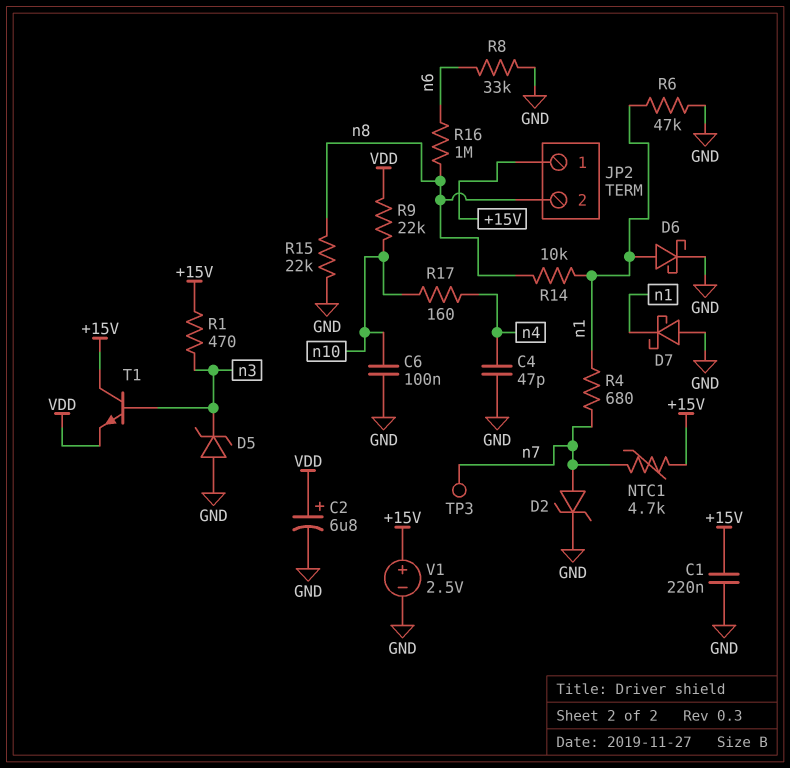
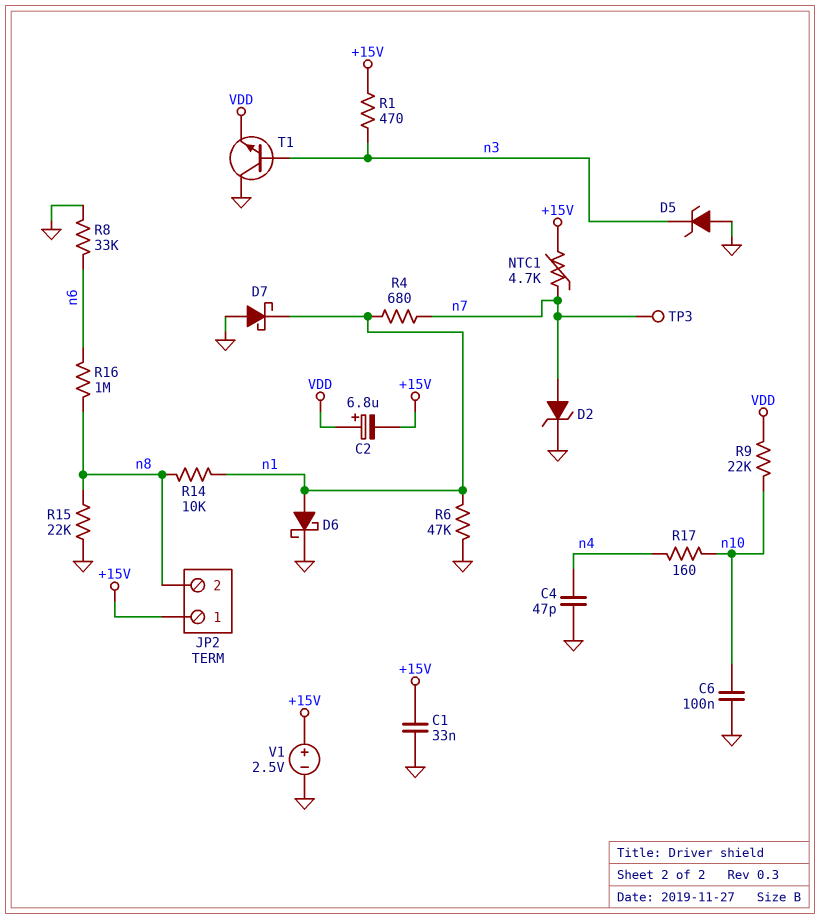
C1: 220nF (+15V, GND) -> 33nF (+15V, GND)
C2: 6.8uF (plus VDD, minus GND) -> 6.8uF (plus VDD, minus +15V)
T1: NPN (B n3, C +15V, E VDD) -> NPN (B n3, C GND, E VDD)

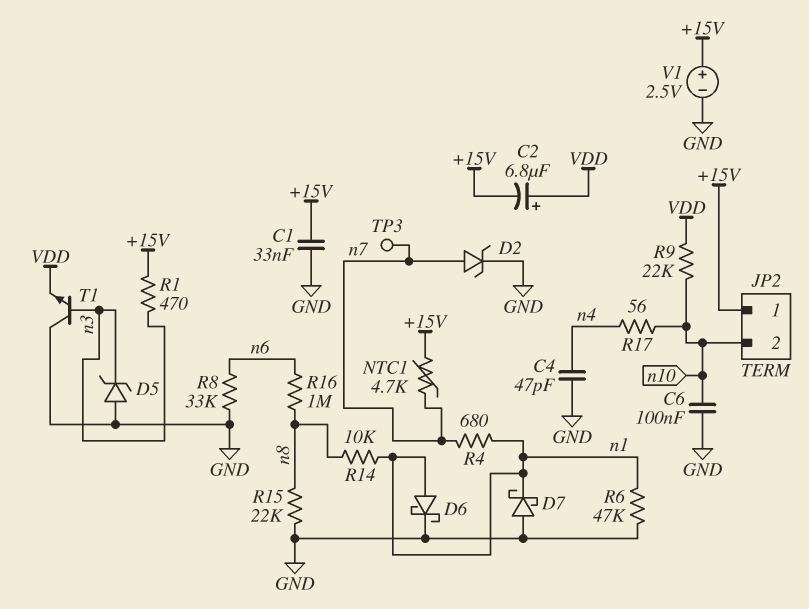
JP2 pin 2: n8 -> n10
R17: 160 (n4, n10) -> 56 (n4, n10)

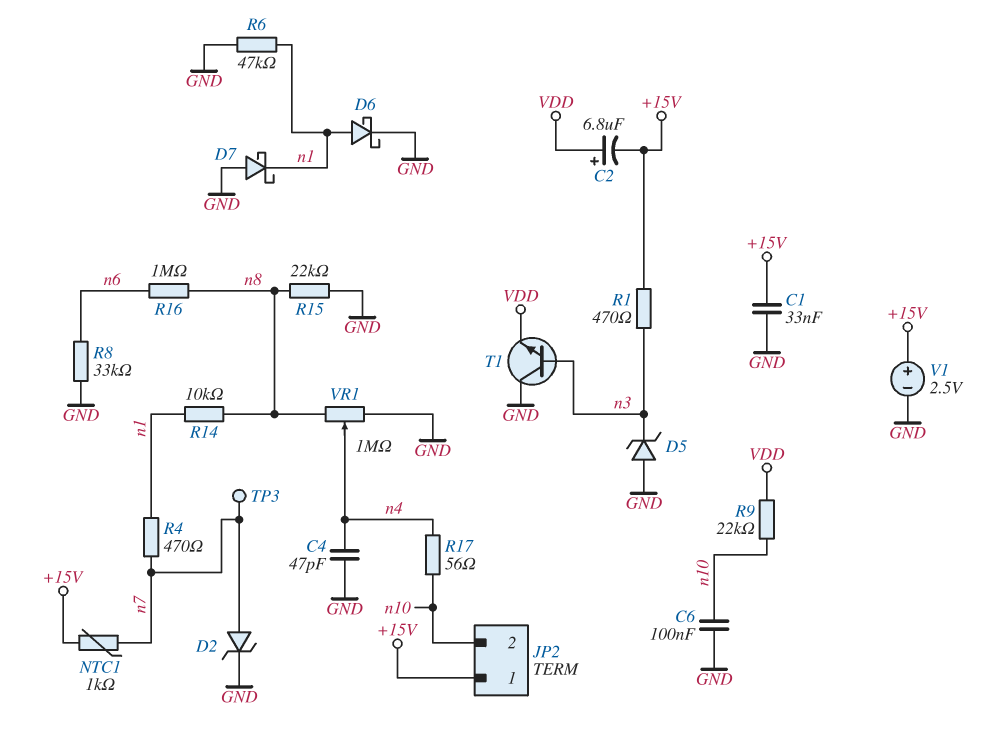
NTC1: 4.7k (+15V, n7) -> 1k (+15V, n7)
R4: 680 (n1, n7) -> 470 (n1, n7)
VR1: none -> 1M (GND, n8, wiper n4)

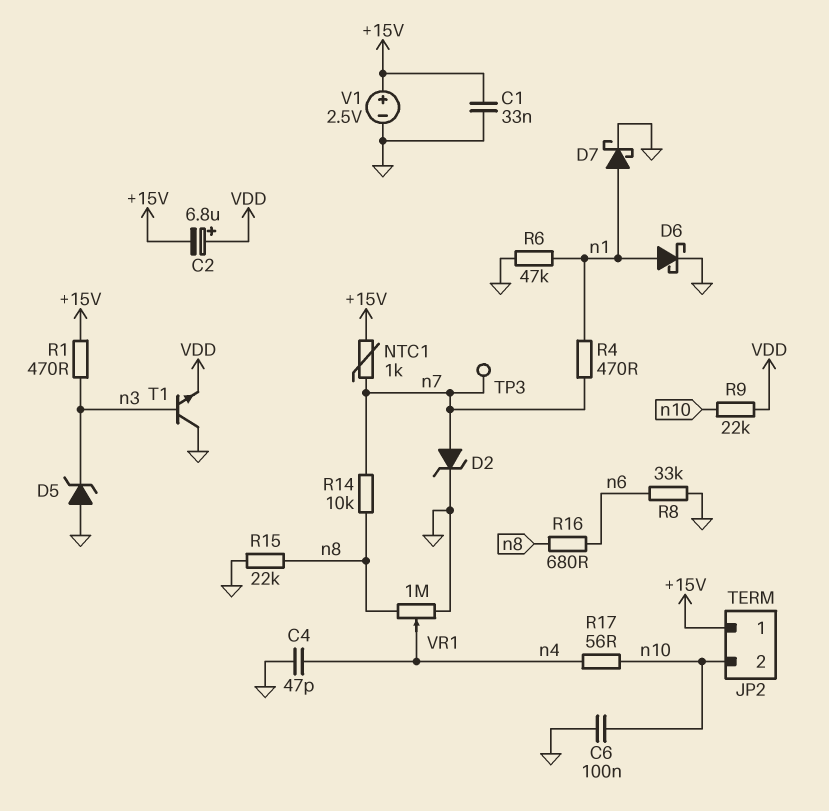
D7: schottky (A GND, K n1) -> schottky (A n1, K GND)
R14: 10k (n1, n8) -> 10k (n7, n8)
R16: 1M (n6, n8) -> 680 (n6, n8)

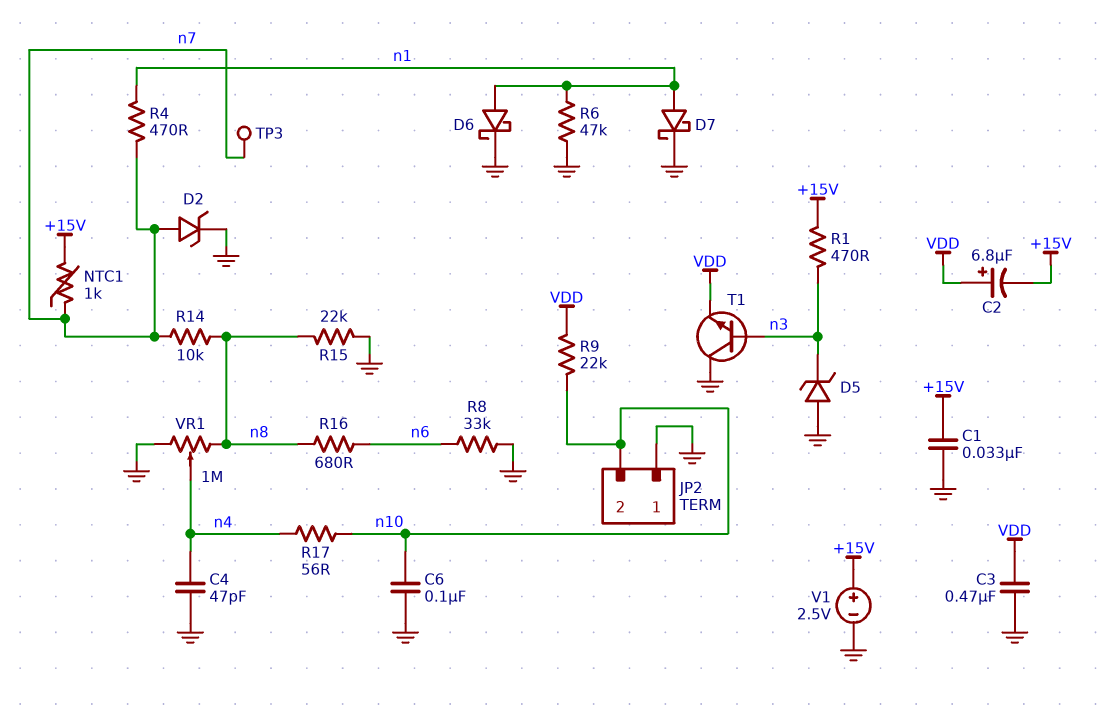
C3: none -> 470nF (GND, VDD)
JP2 pin 1: +15V -> GND

